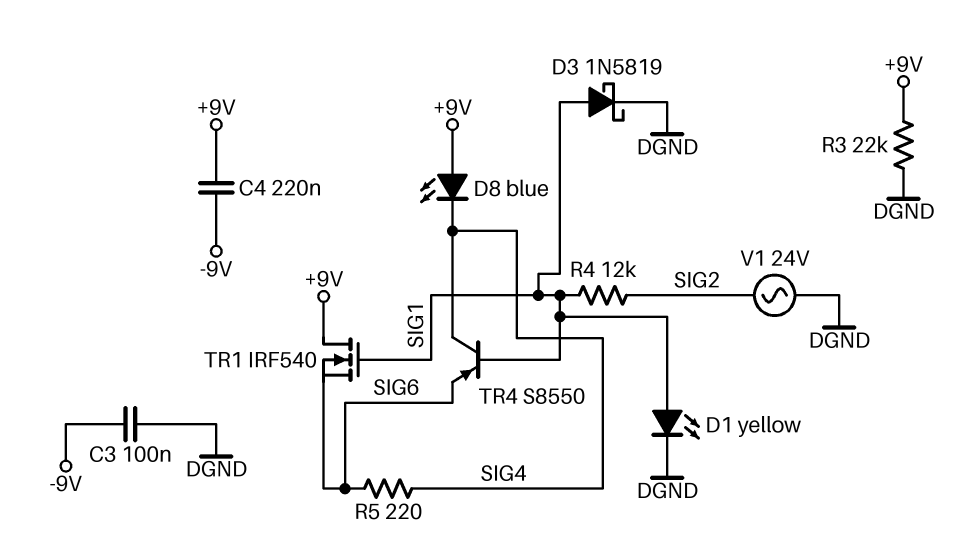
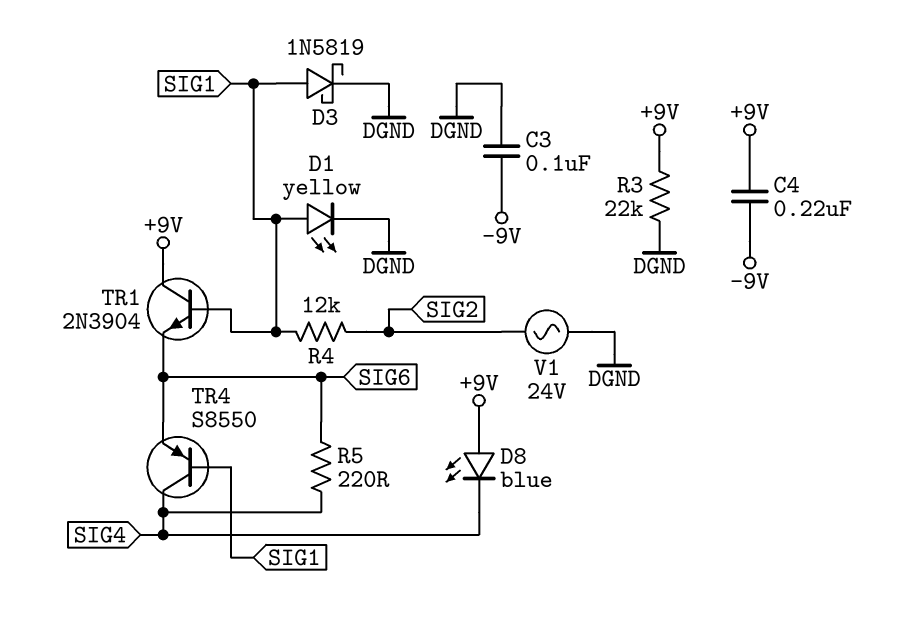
TR1: NMOS IRF540 (G SIG1, D +9V, S SIG6) -> NPN 2N3904 (B SIG1, C +9V, E SIG6)

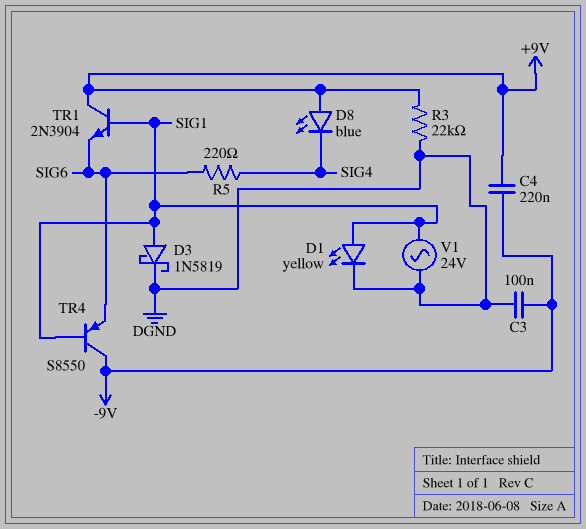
R4: 12k (SIG1, SIG2) -> none
TR4: PNP S8550 (B SIG1, C SIG4, E SIG6) -> PNP S8550 (B SIG1, C -9V, E SIG6)
V1: AC 24V (DGND, SIG2) -> AC 24V (DGND, SIG1)

